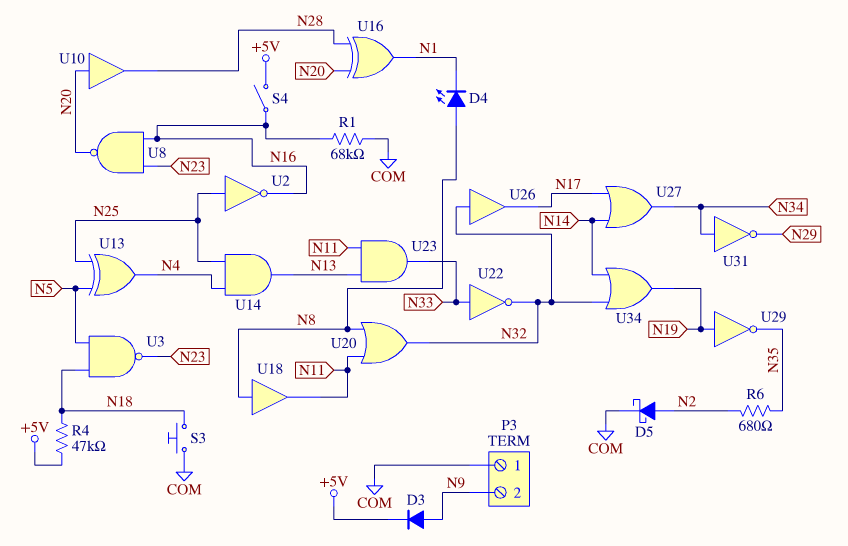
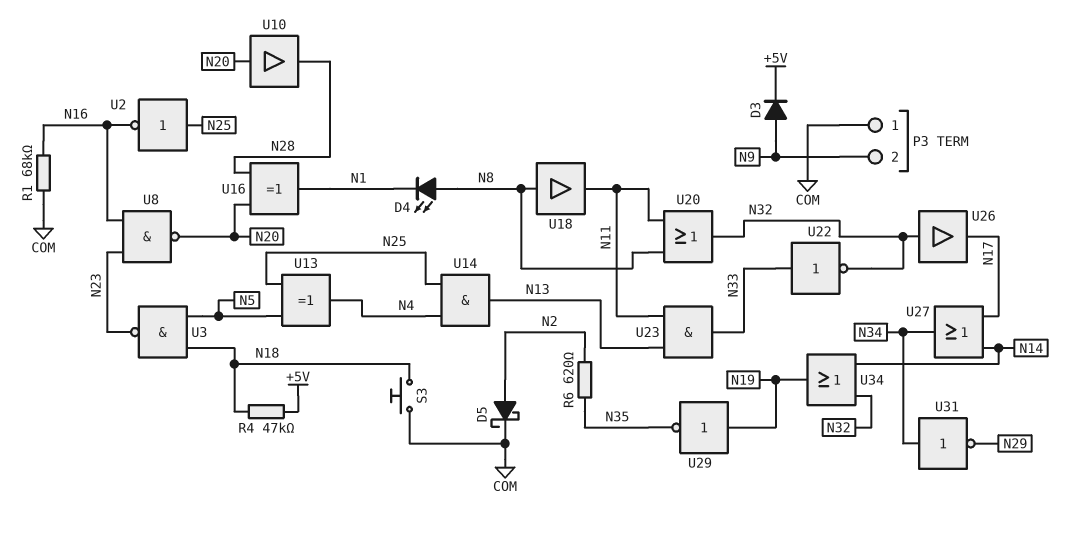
R6: 680 (N2, N35) -> 620 (N2, N35)
S4: switch (+5V, N16) -> none

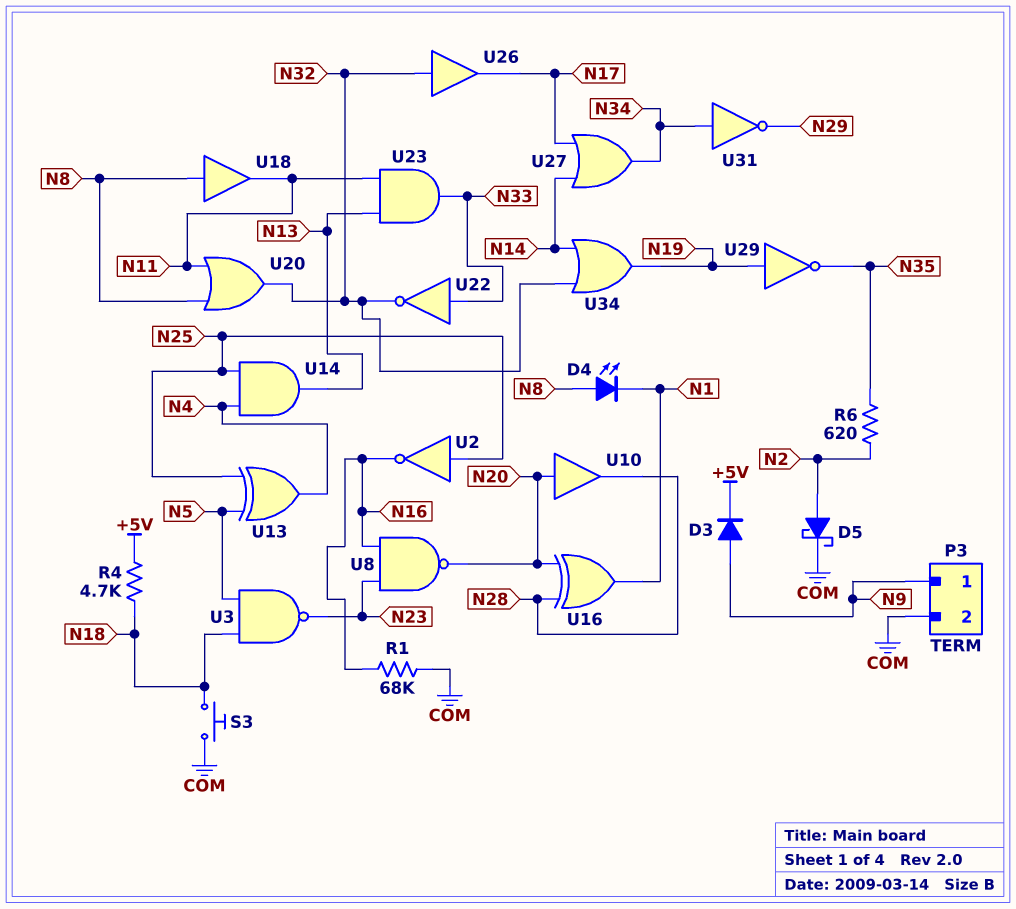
P3 pin 1: COM -> N9
P3 pin 2: N9 -> COM
R4: 47k (+5V, N18) -> 4.7k (+5V, N18)

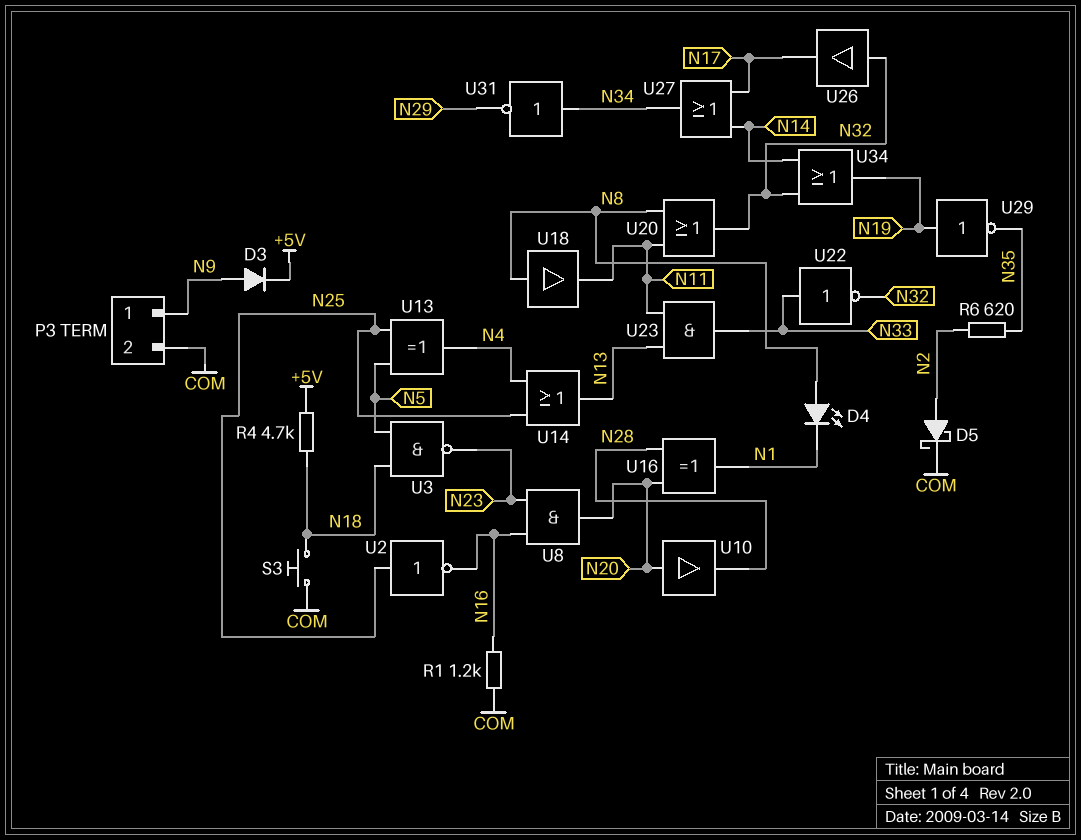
R1: 68k (COM, N16) -> 1.2k (COM, N16)
U8: NAND (in N16, in N23, out N20) -> AND (in N16, in N23, out N20)
U14: AND (in N4, in N25, out N13) -> OR (in N4, in N25, out N13)

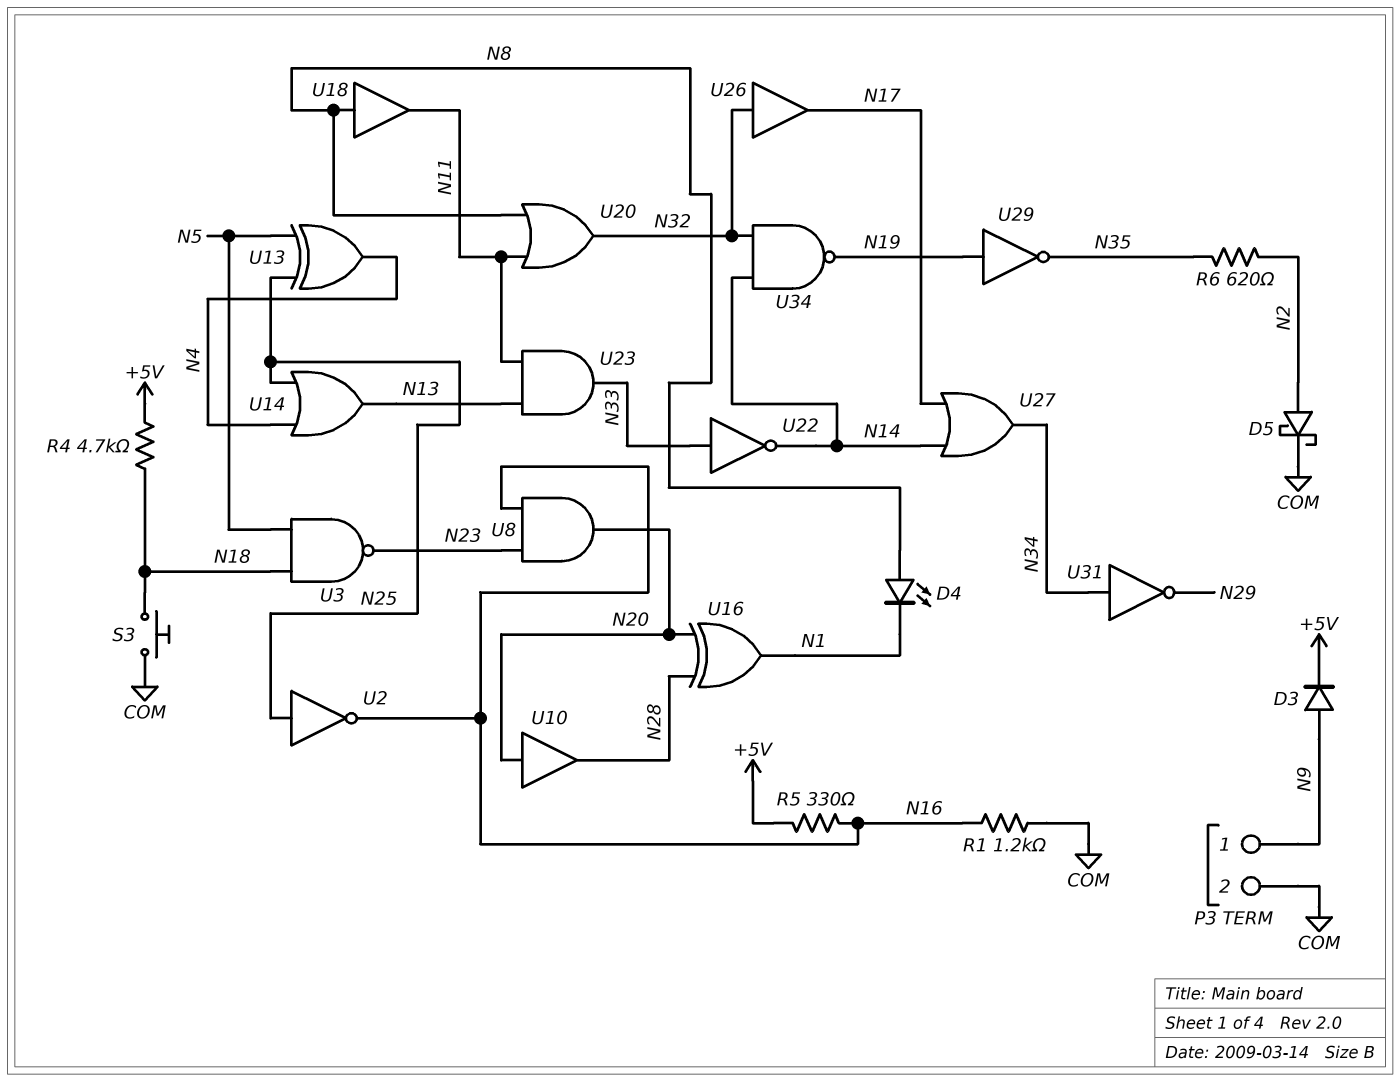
R5: none -> 330 (+5V, N16)
U22: NOT (in N33, out N32) -> NOT (in N33, out N14)
U34: OR (in N14, in N32, out N19) -> NAND (in N14, in N32, out N19)

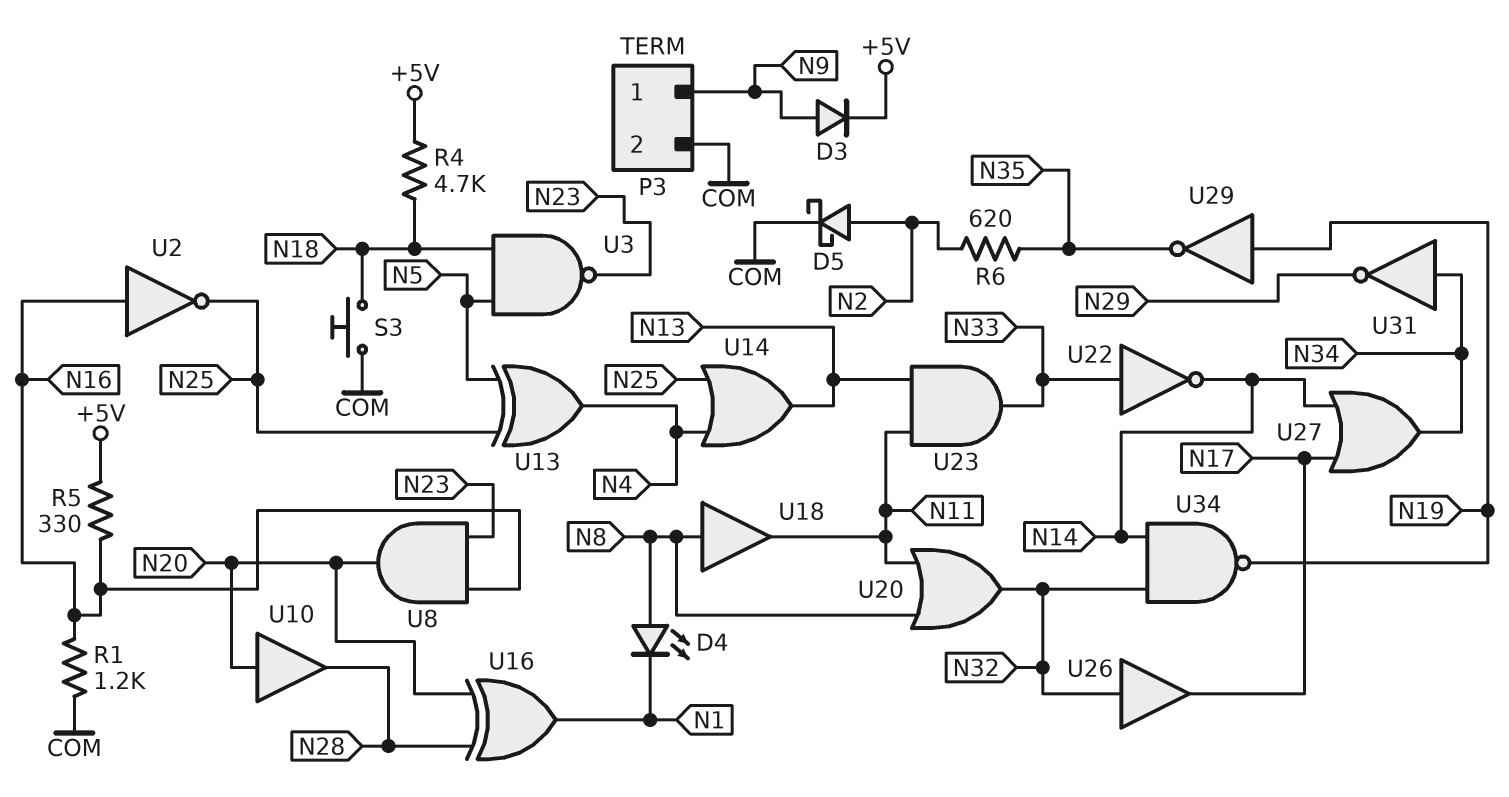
U2: NOT (in N25, out N16) -> NOT (in N16, out N25)

